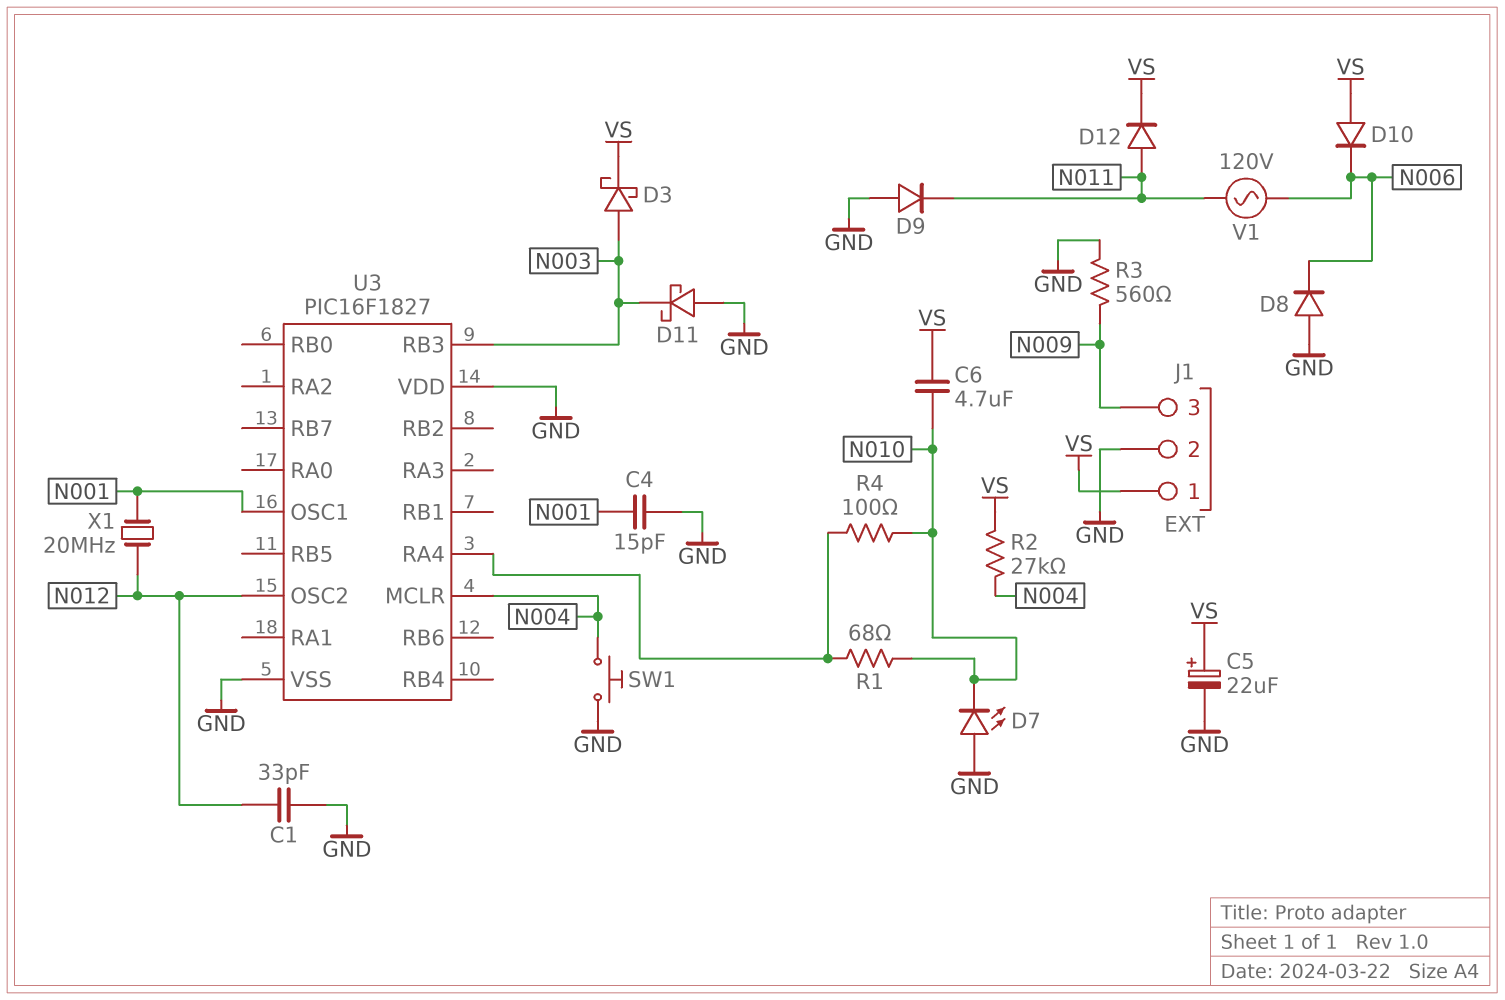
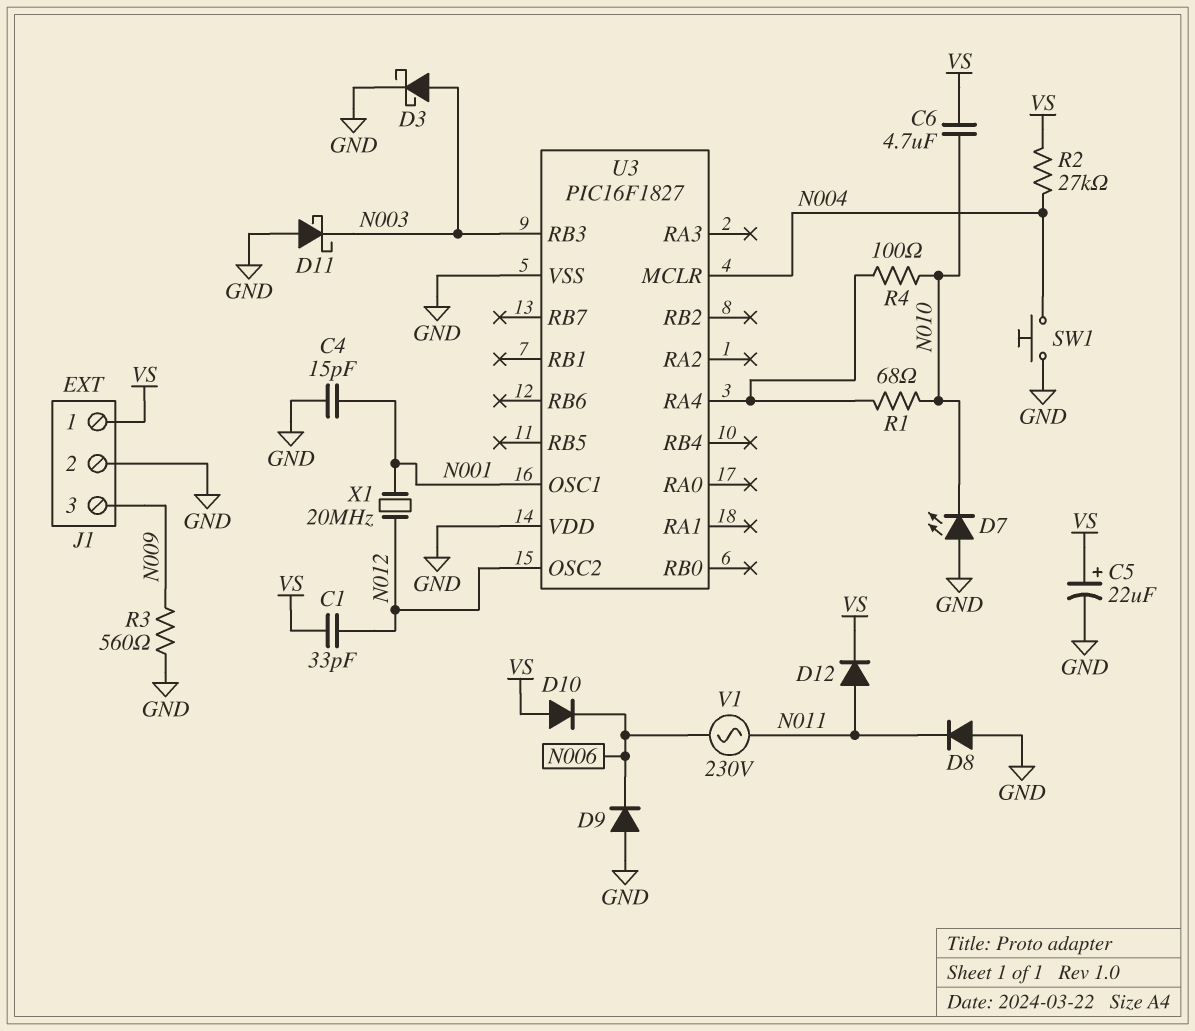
C1: 33pF (GND, N012) -> 33pF (N012, VS)
D3: schottky (A N003, K VS) -> schottky (A N003, K GND)
D8: diode (A GND, K N006) -> diode (A GND, K N011)
D9: diode (A GND, K N011) -> diode (A GND, K N006)
V1: AC 120V (N006, N011) -> AC 230V (N006, N011)

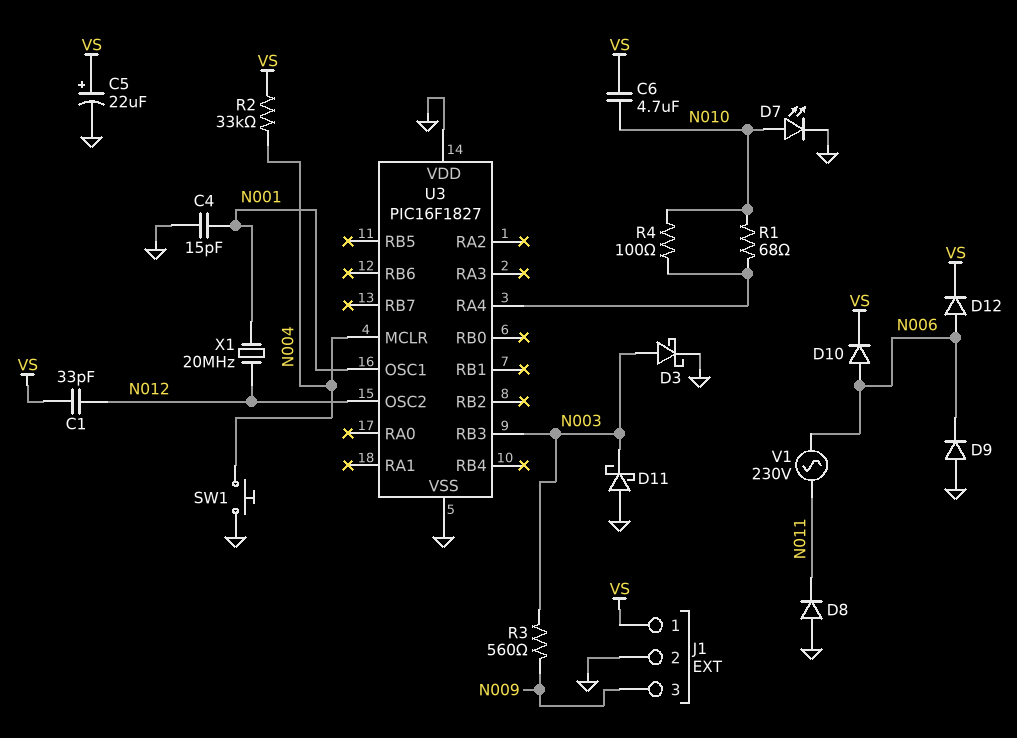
D7: LED (A GND, K N010) -> LED (A N010, K GND)
D10: diode (A VS, K N006) -> diode (A N006, K VS)
D12: diode (A N011, K VS) -> diode (A N006, K VS)
R2: 27k (N004, VS) -> 33k (N004, VS)
R3: 560 (GND, N009) -> 560 (N003, N009)

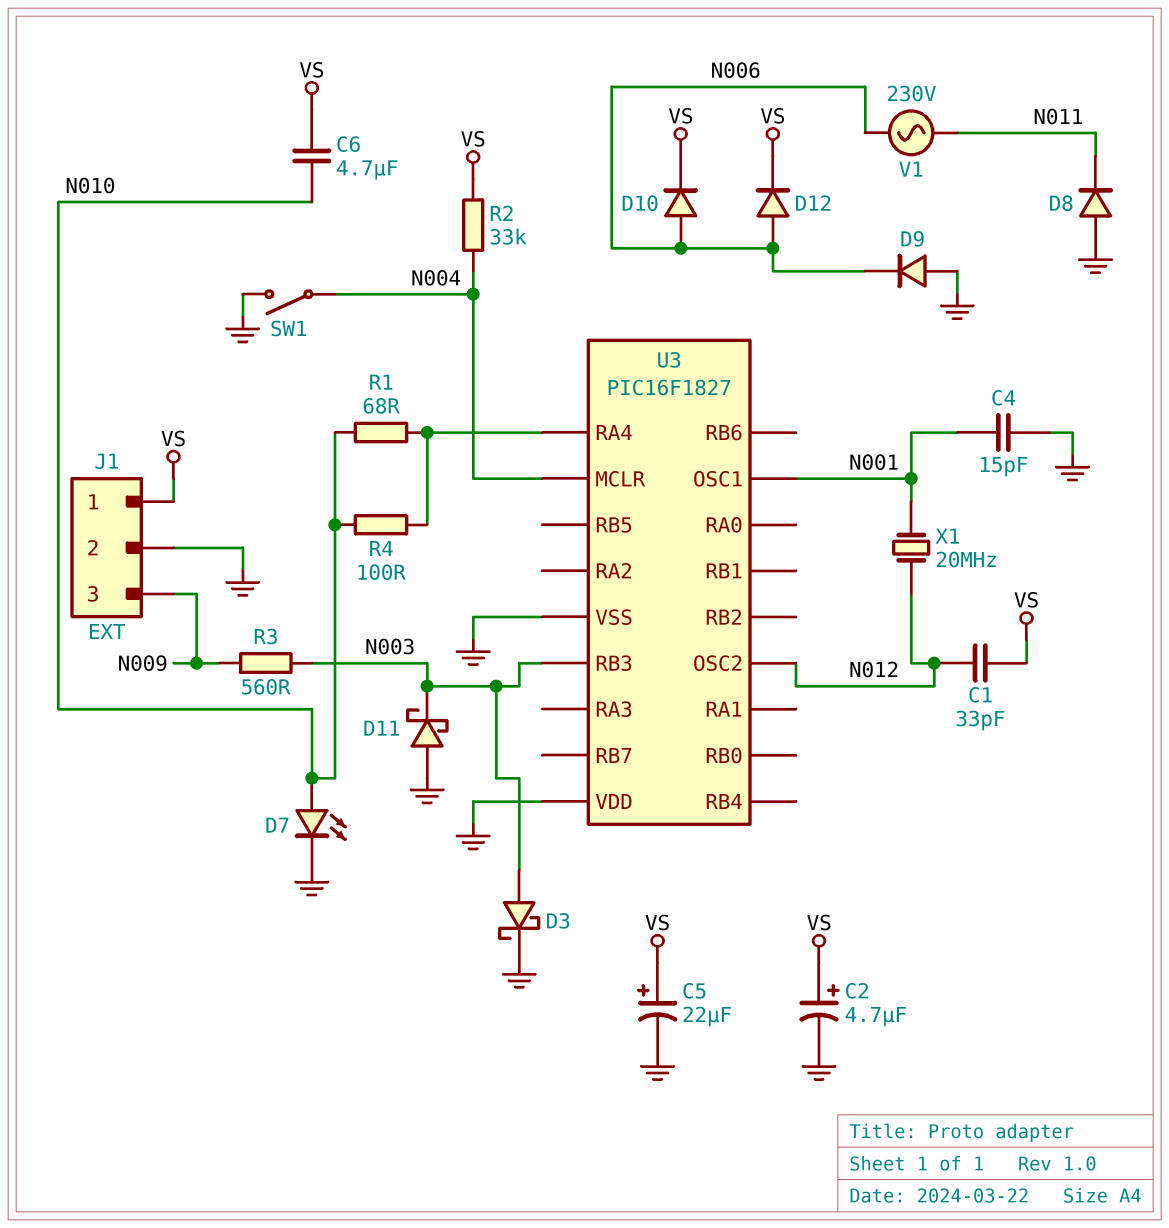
C2: none -> 4.7uF (plus VS, minus GND)
SW1: button (GND, N004) -> switch (GND, N004)

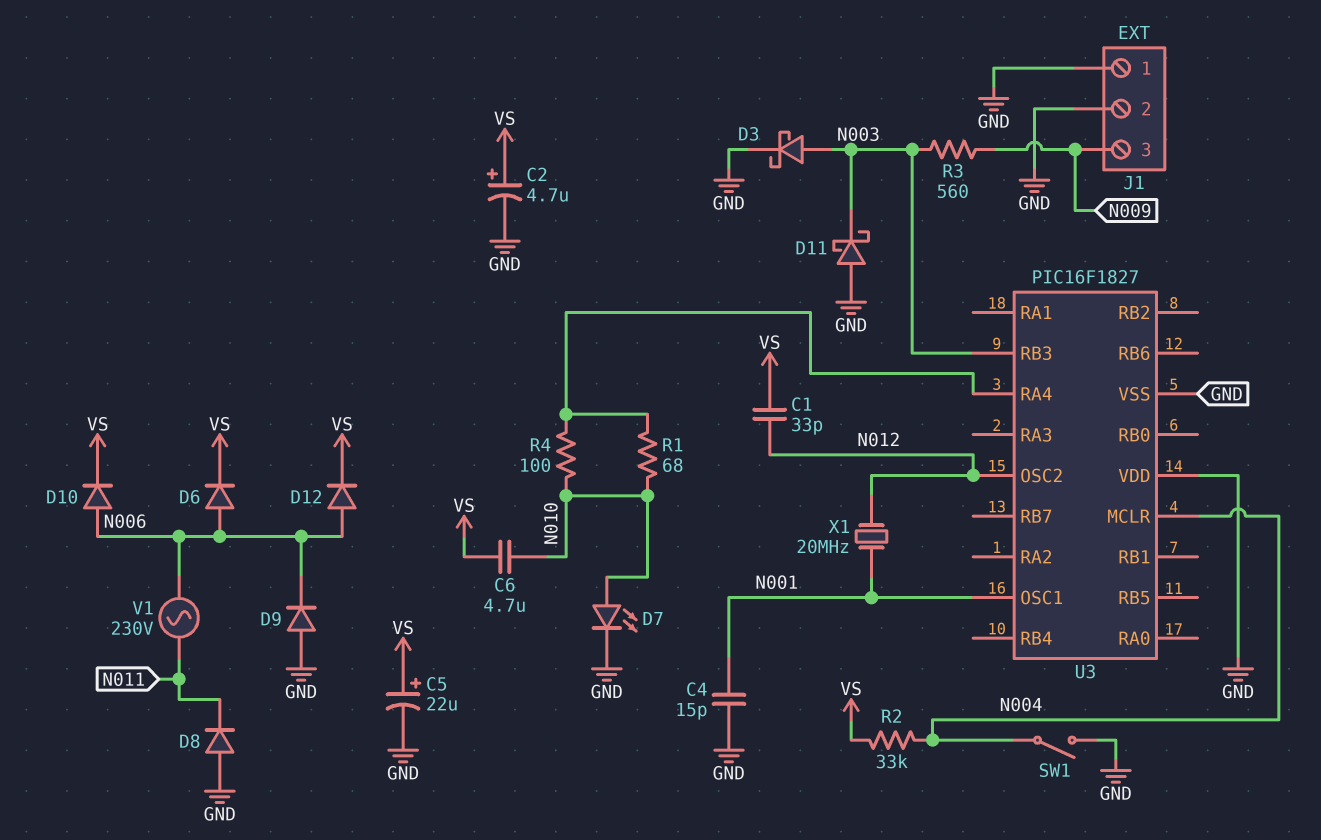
D6: none -> diode (A N006, K VS)
J1 pin 1: VS -> GND

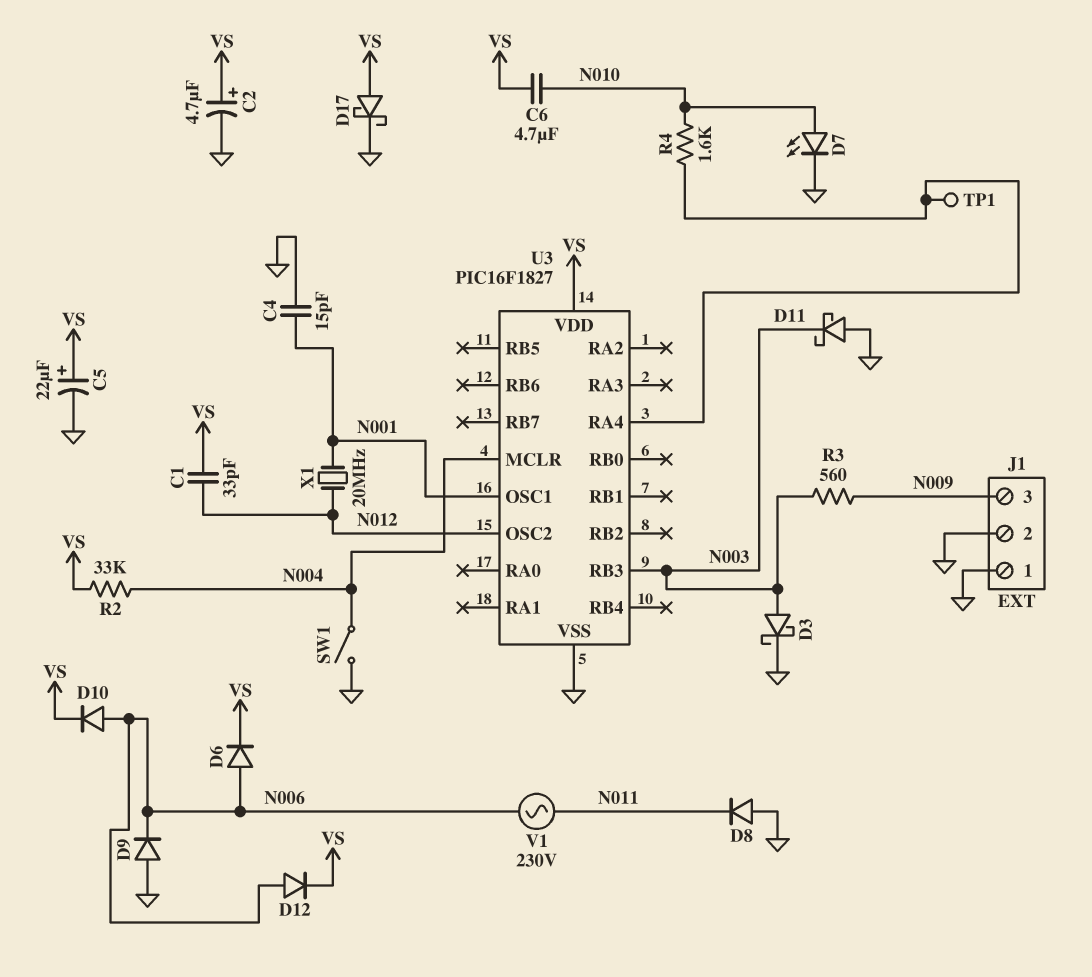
D17: none -> schottky (A VS, K GND)
R1: 68 (N010, U3/RA4) -> none
R4: 100 (N010, U3/RA4) -> 1.6k (N010, U3/RA4)
TP1: none -> test point (U3/RA4)
U3 pin VDD: GND -> VS

